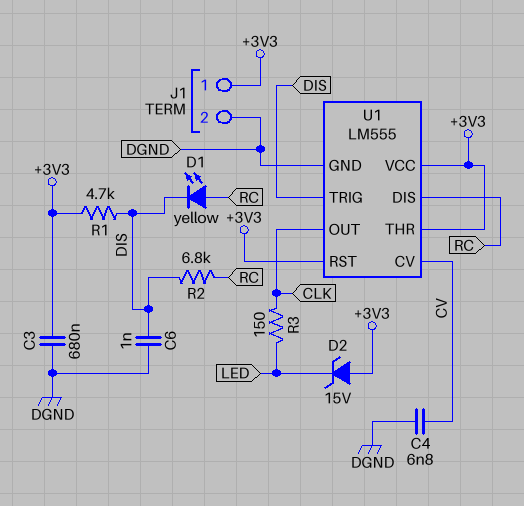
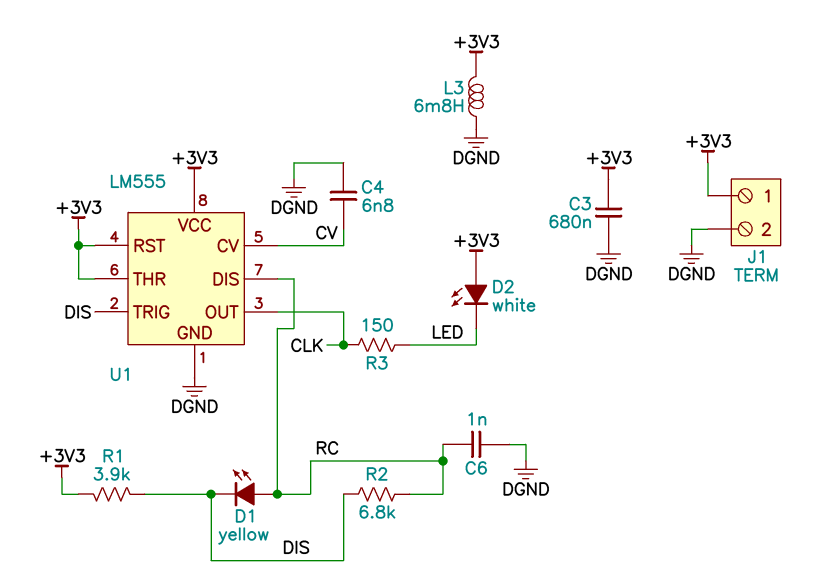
C6: 1nF (DGND, DIS) -> 1nF (DGND, RC)
D2: zener 15V (A +3V3, K LED) -> LED white (A +3V3, K LED)
L3: none -> 6.8mH (+3V3, DGND)
R1: 4.7k (+3V3, DIS) -> 3.9k (+3V3, DIS)

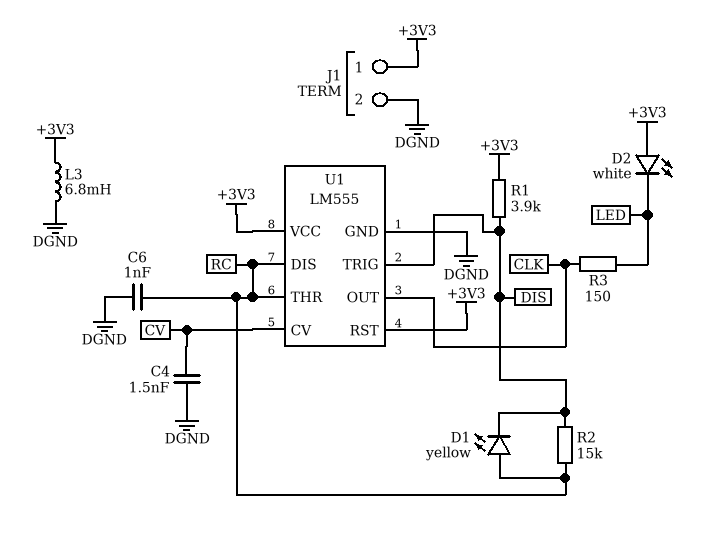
C3: 680nF (+3V3, DGND) -> none
C4: 6.8nF (CV, DGND) -> 1.5nF (CV, DGND)
R2: 6.8k (DIS, RC) -> 15k (DIS, RC)
U1 pin THR: +3V3 -> RC

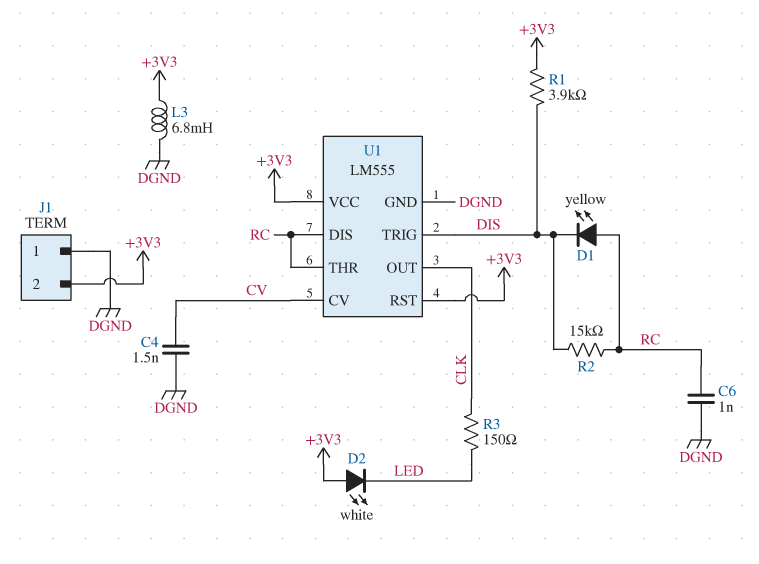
J1 pin 1: +3V3 -> DGND
J1 pin 2: DGND -> +3V3

